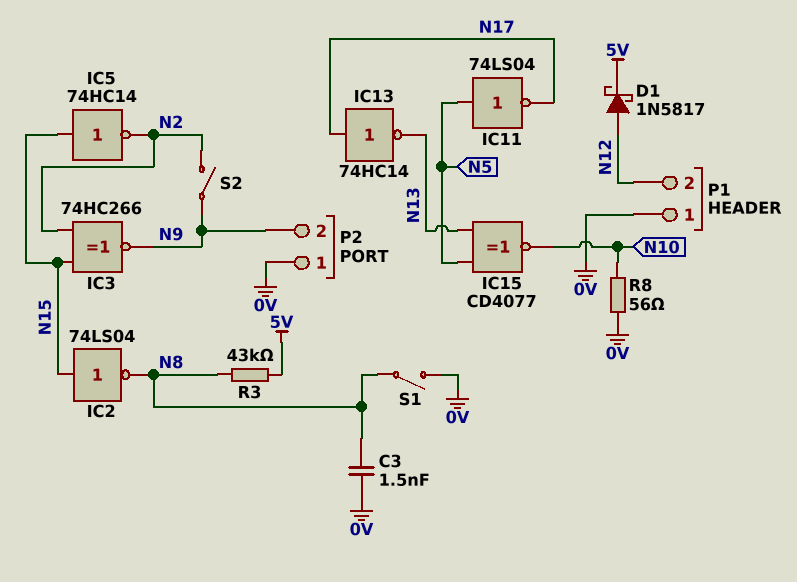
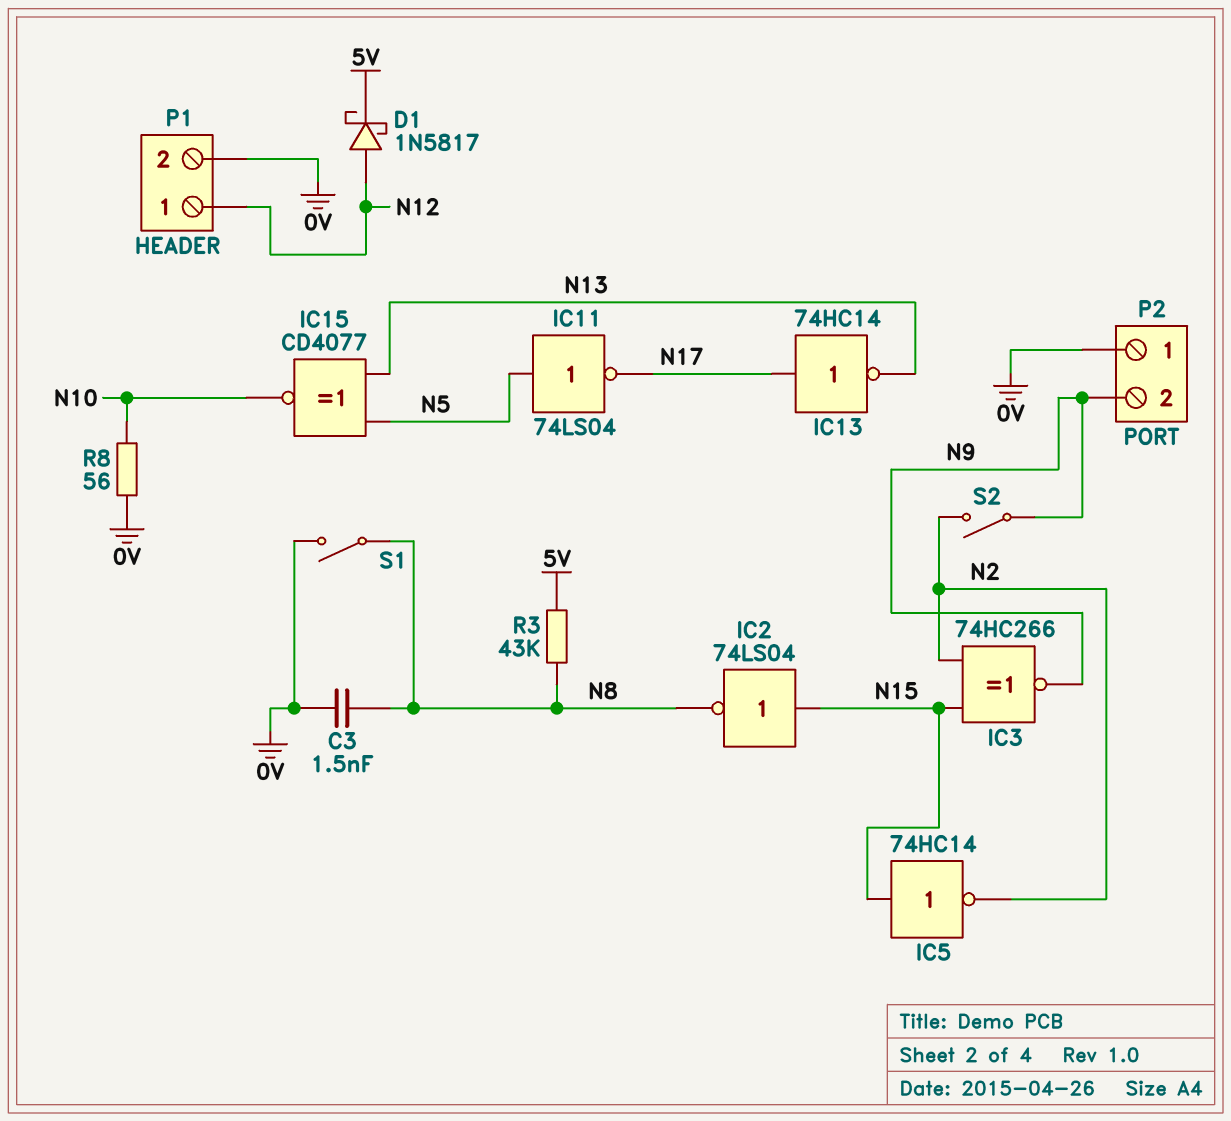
P1 pin 1: 0V -> N12
P1 pin 2: N12 -> 0V

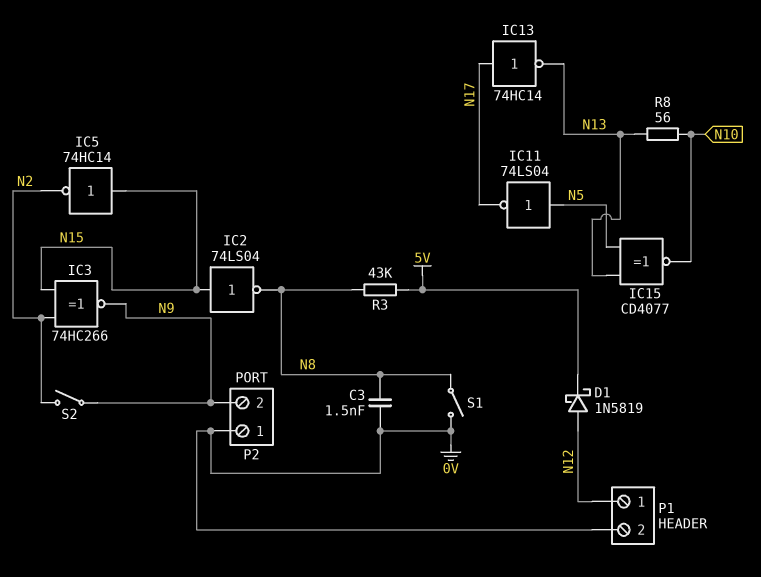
D1: schottky 1N5817 (A N12, K 5V) -> schottky 1N5819 (A N12, K 5V)
R8: 56 (0V, N10) -> 56 (N10, N13)

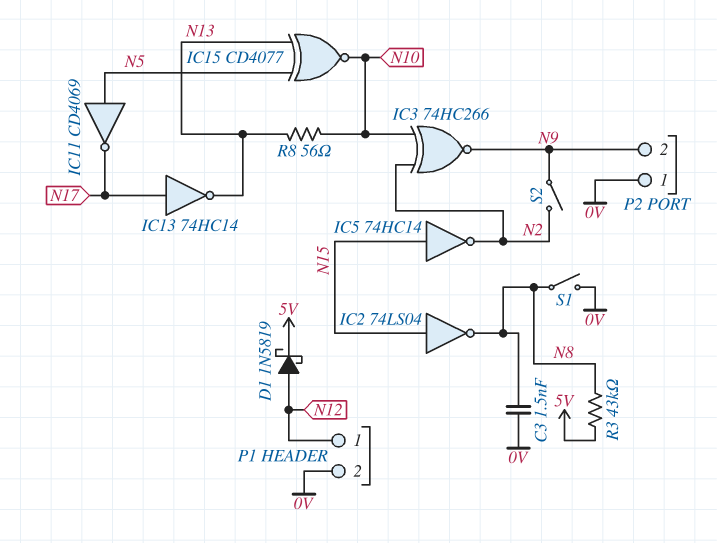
IC3: XNOR 74HC266 (in N2, in N15, out N9) -> XNOR 74HC266 (in N2, in N10, out N9)
IC11: NOT 74LS04 (in N5, out N17) -> NOT CD4069 (in N5, out N17)

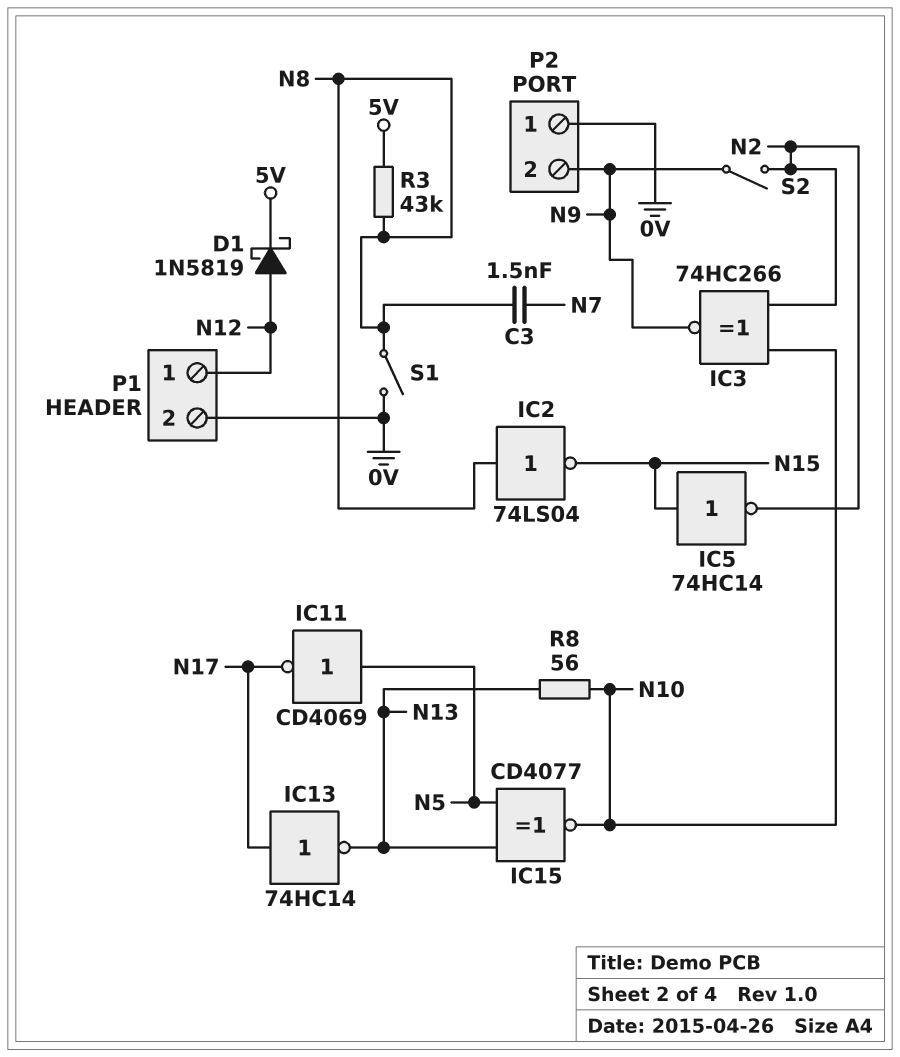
C3: 1.5nF (0V, N8) -> 1.5nF (N7, N8)
IC2: NOT 74LS04 (in N15, out N8) -> NOT 74LS04 (in N8, out N15)

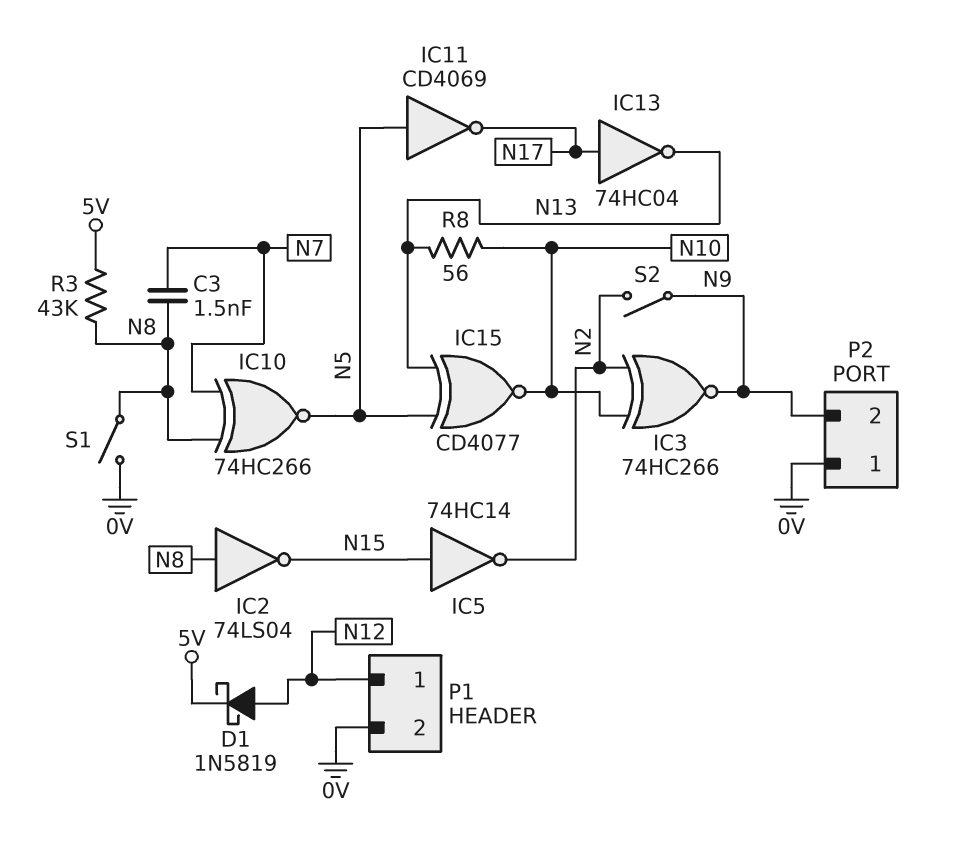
IC10: none -> XNOR 74HC266 (in N7, in N8, out N5)
IC13: NOT 74HC14 (in N17, out N13) -> NOT 74HC04 (in N17, out N13)

